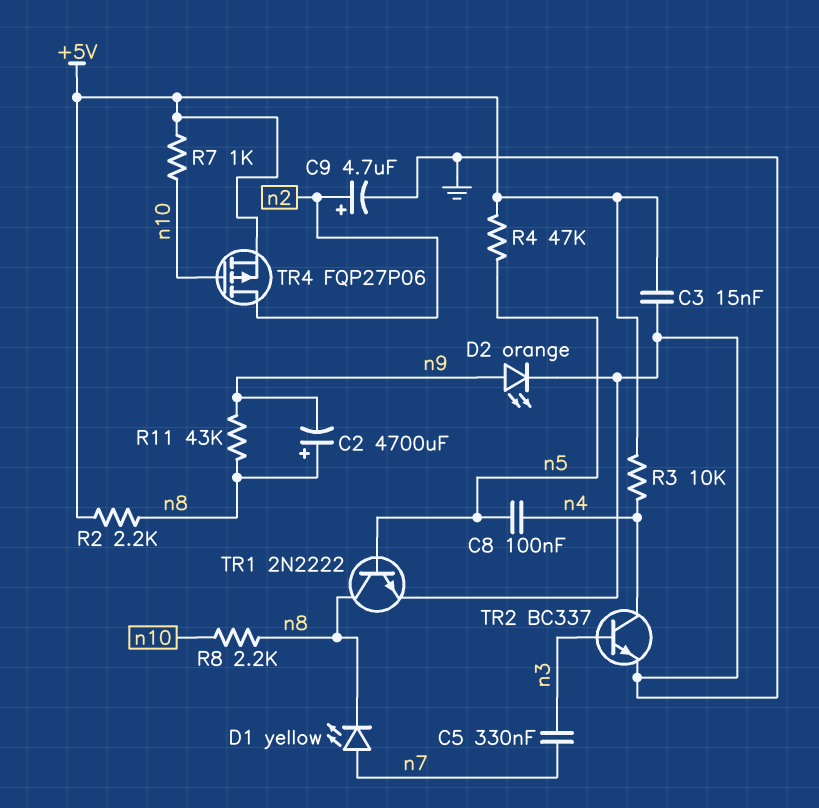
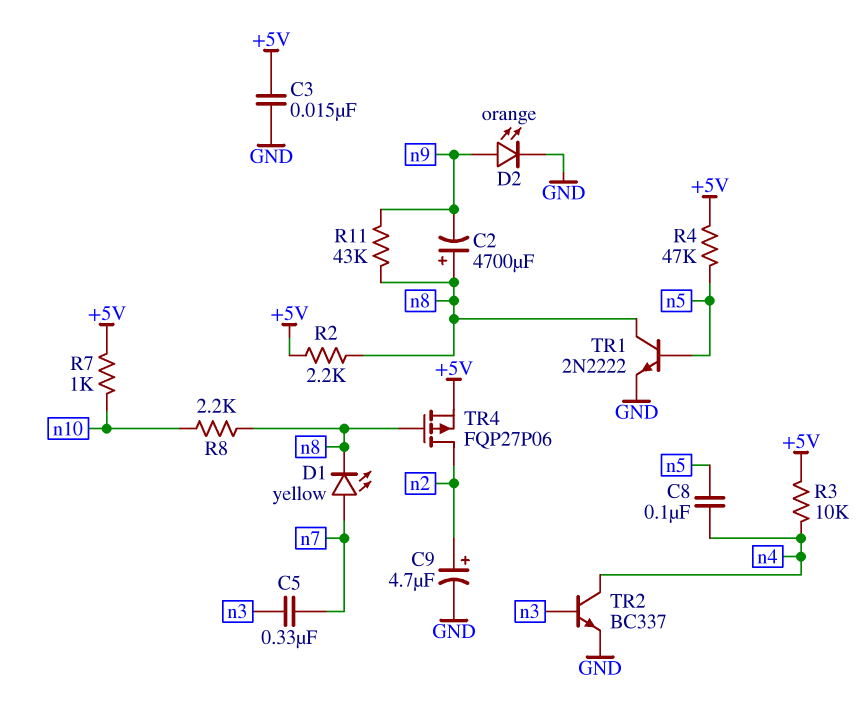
TR4: PMOS FQP27P06 (G n10, D n2, S +5V) -> PMOS FQP27P06 (G n8, D n2, S +5V)

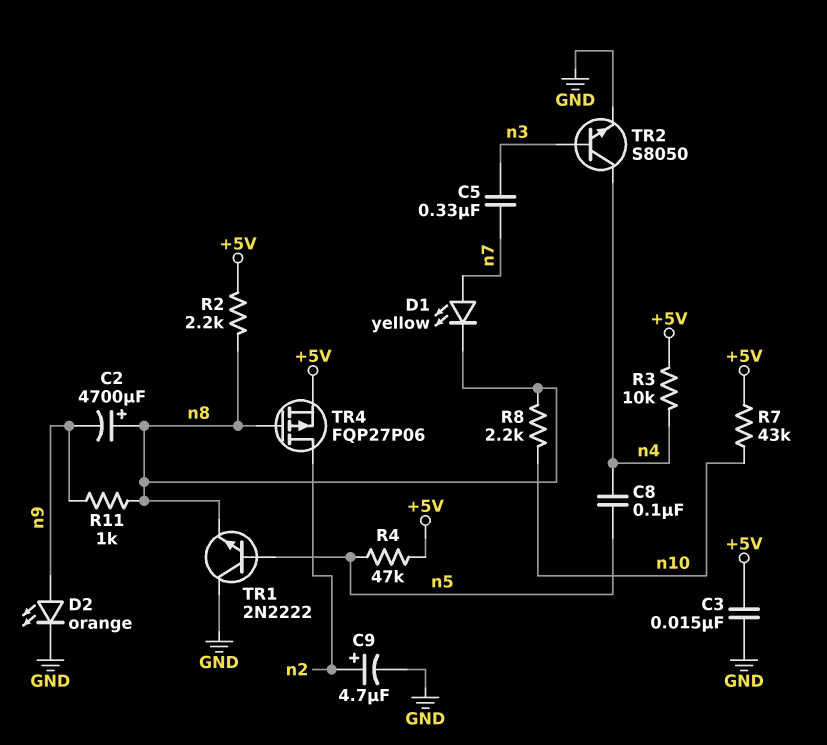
R7: 1k (+5V, n10) -> 43k (+5V, n10)
R11: 43k (n8, n9) -> 1k (n8, n9)
TR1: NPN 2N2222 (B n5, C n8, E GND) -> NPN 2N2222 (B n5, C GND, E n8)
TR2: NPN BC337 (B n3, C n4, E GND) -> NPN S8050 (B n3, C n4, E GND)

